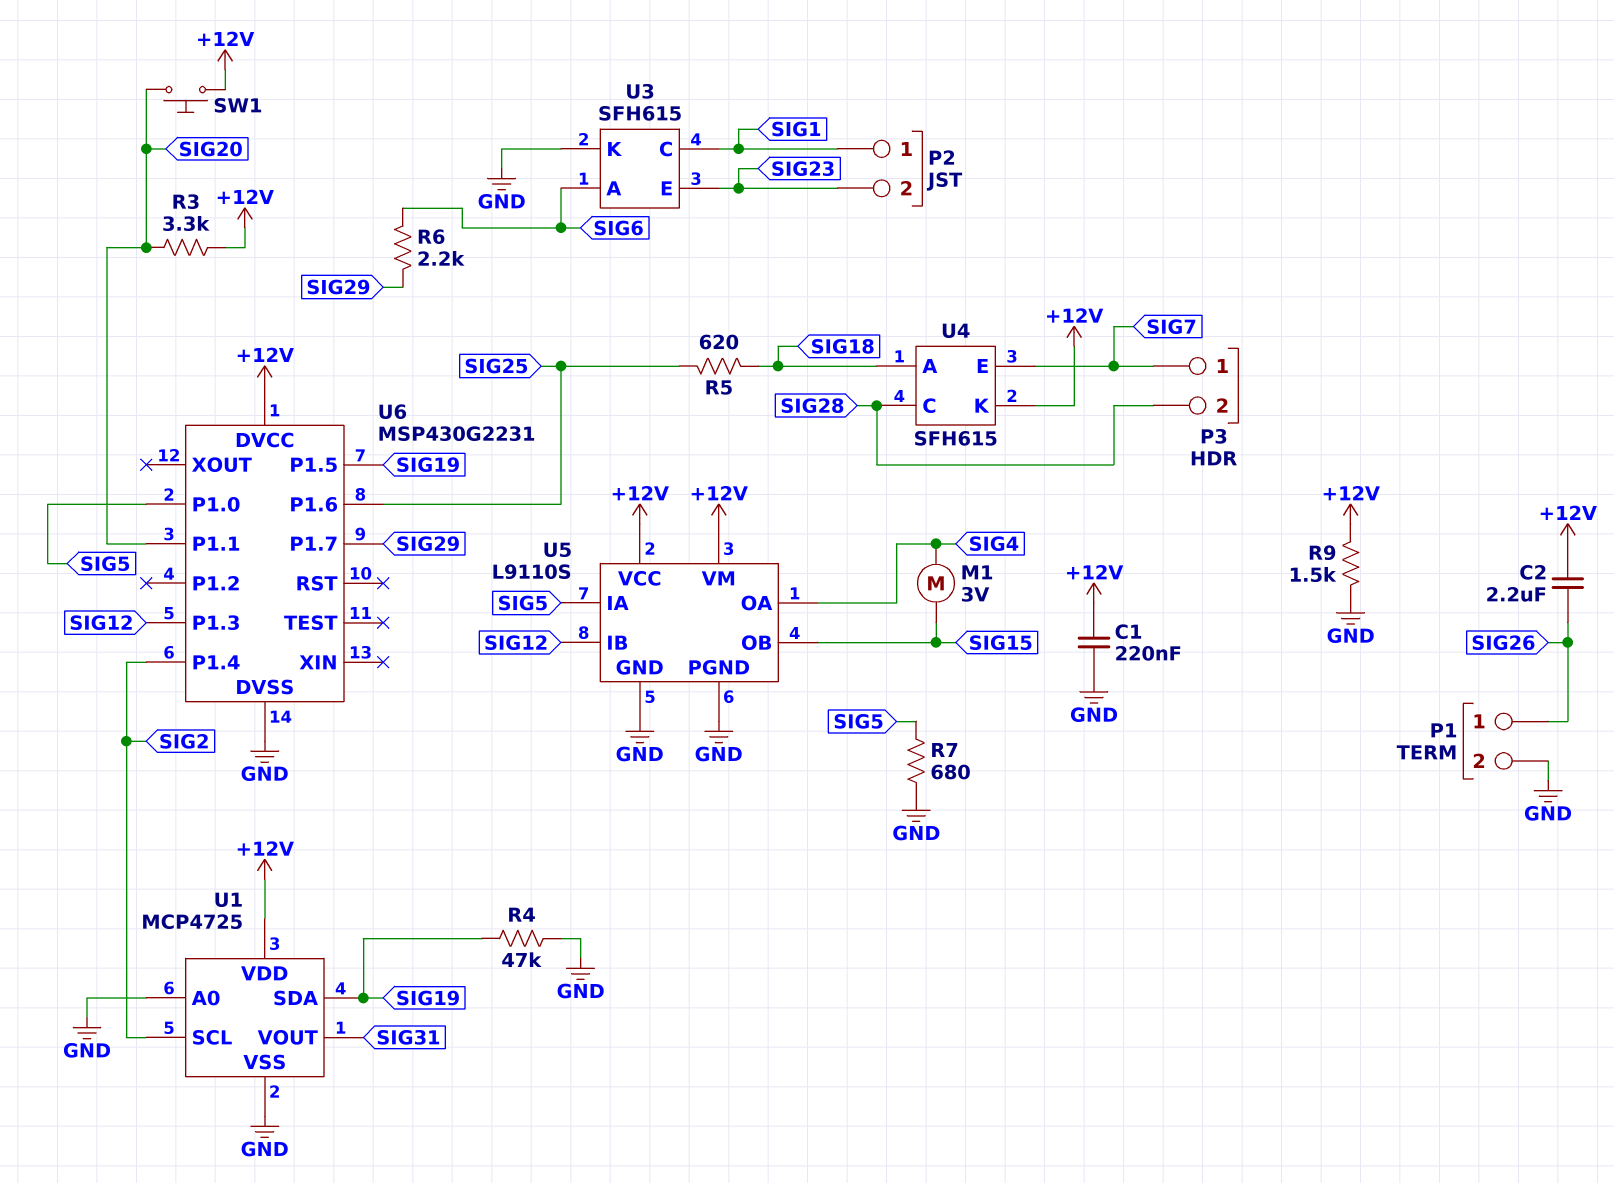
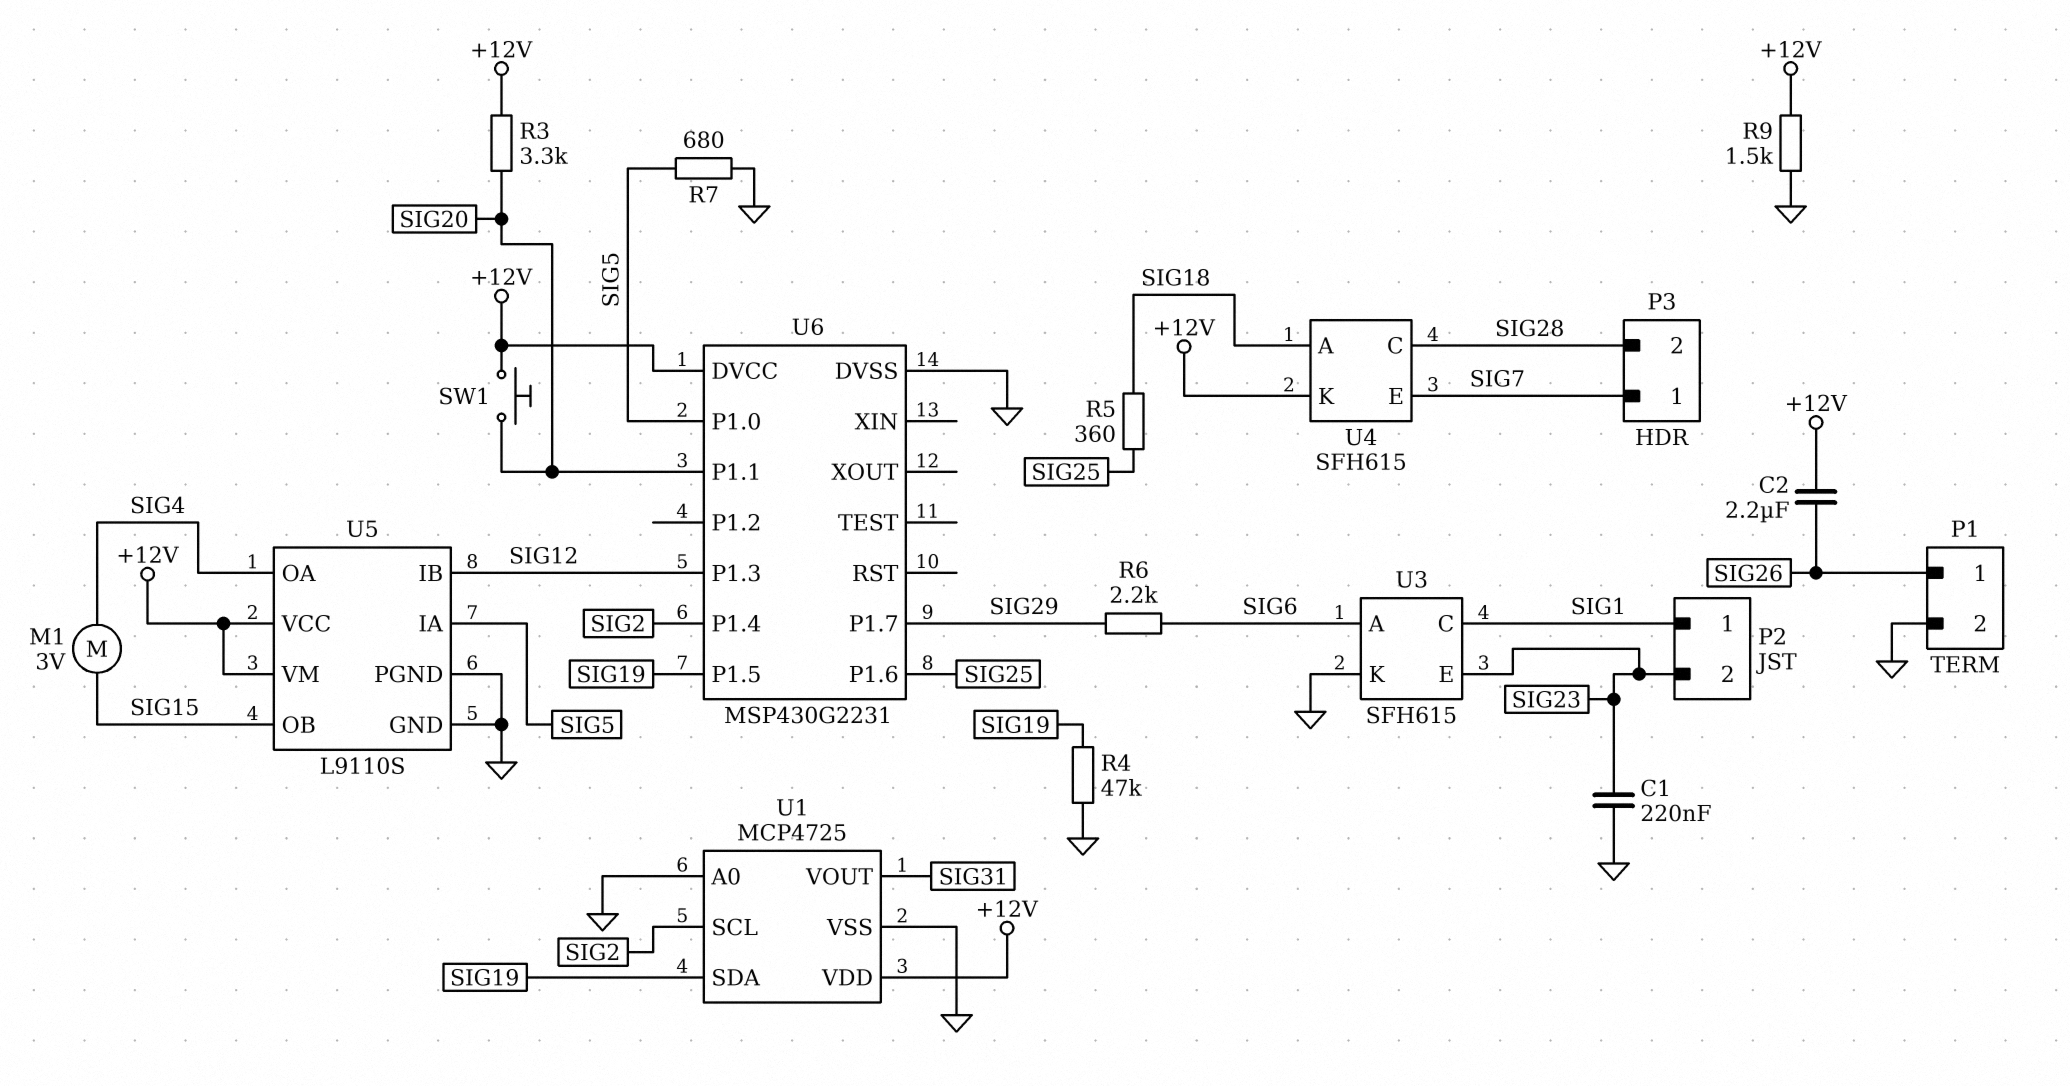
C1: 220nF (+12V, GND) -> 220nF (GND, SIG23)
R5: 620 (SIG18, SIG25) -> 360 (SIG18, SIG25)

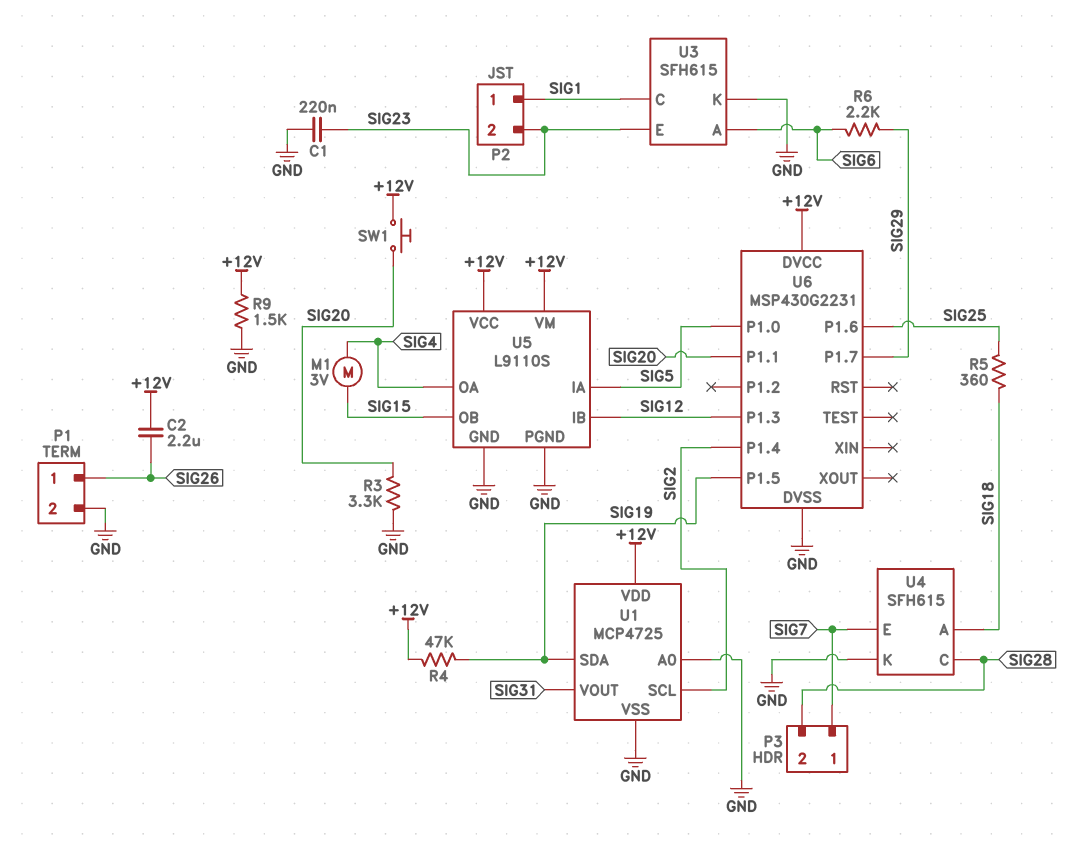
R3: 3.3k (+12V, SIG20) -> 3.3k (GND, SIG20)
R4: 47k (GND, SIG19) -> 47k (+12V, SIG19)
R7: 680 (GND, SIG5) -> none
U4 pin K: +12V -> GND

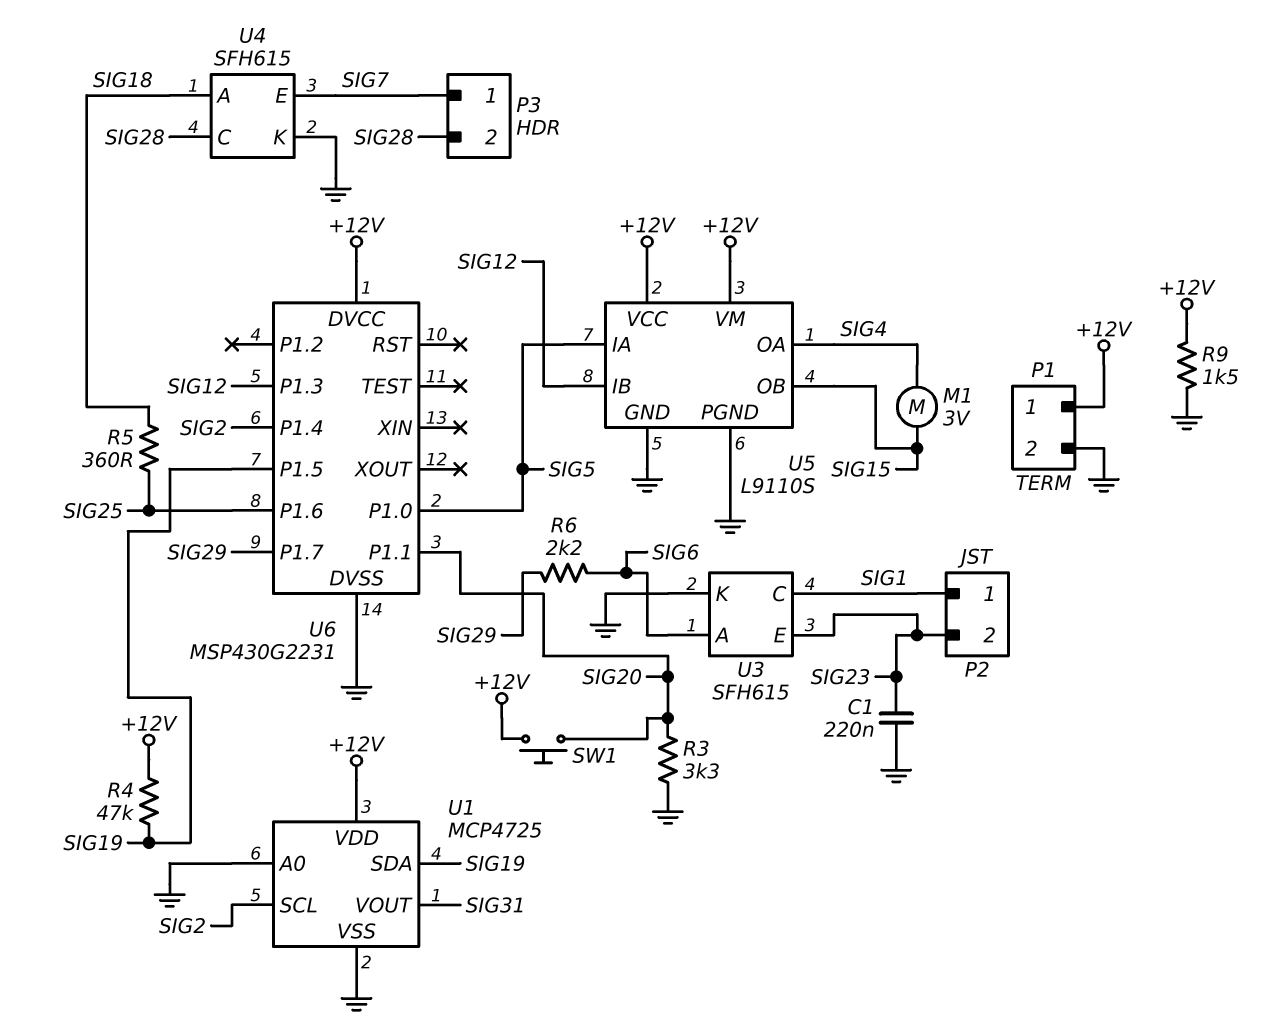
C2: 2.2uF (+12V, SIG26) -> none
P1 pin 1: SIG26 -> +12V

